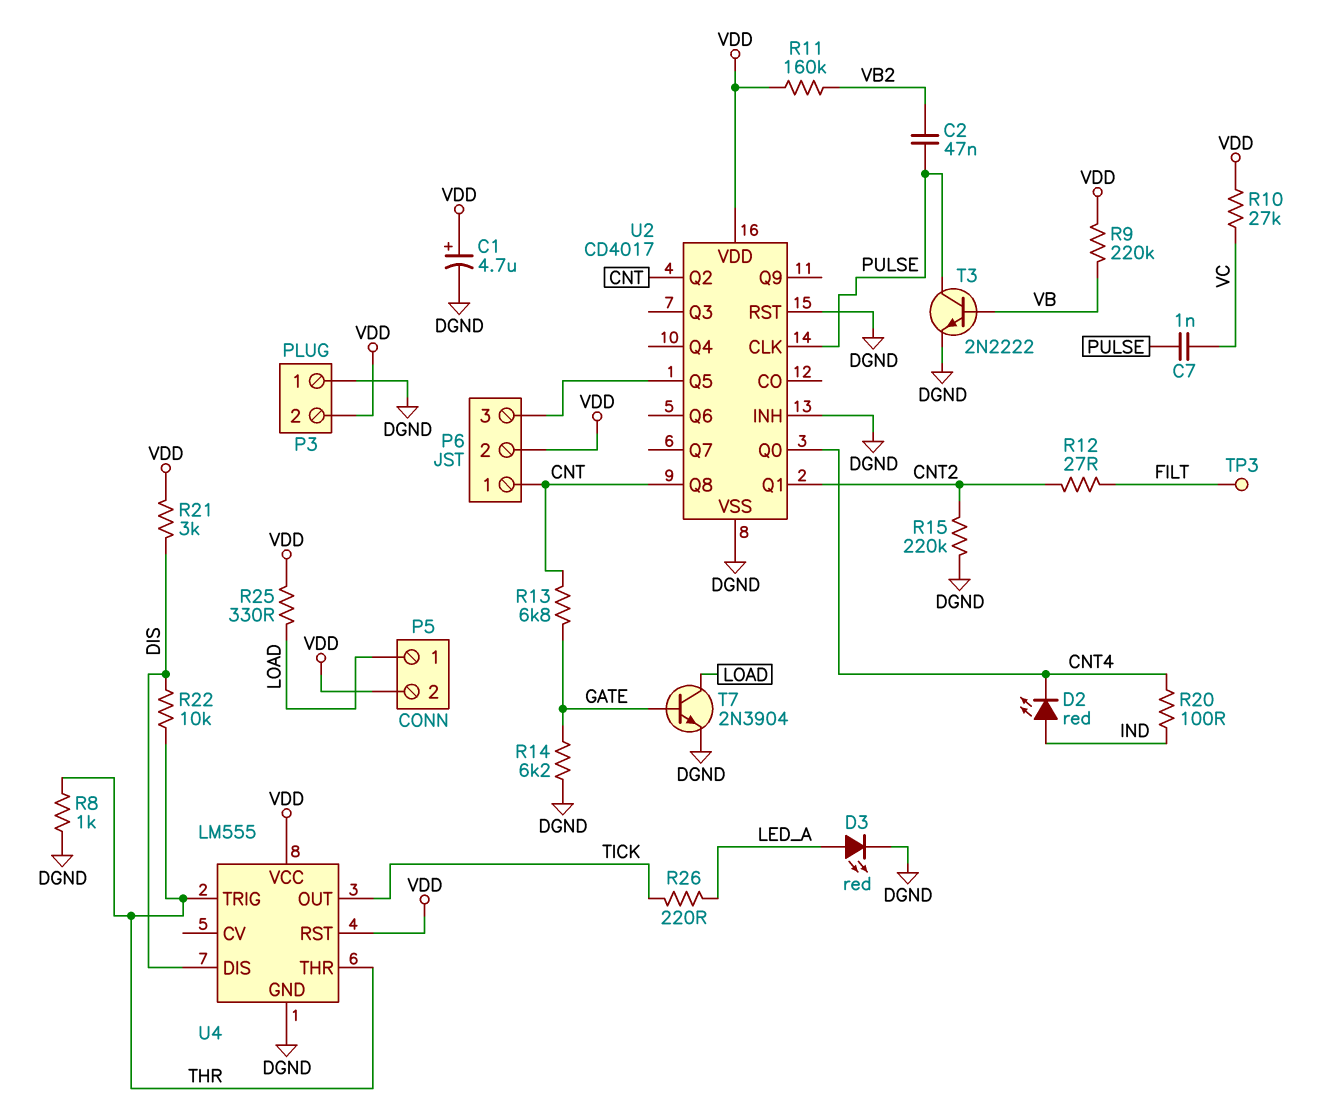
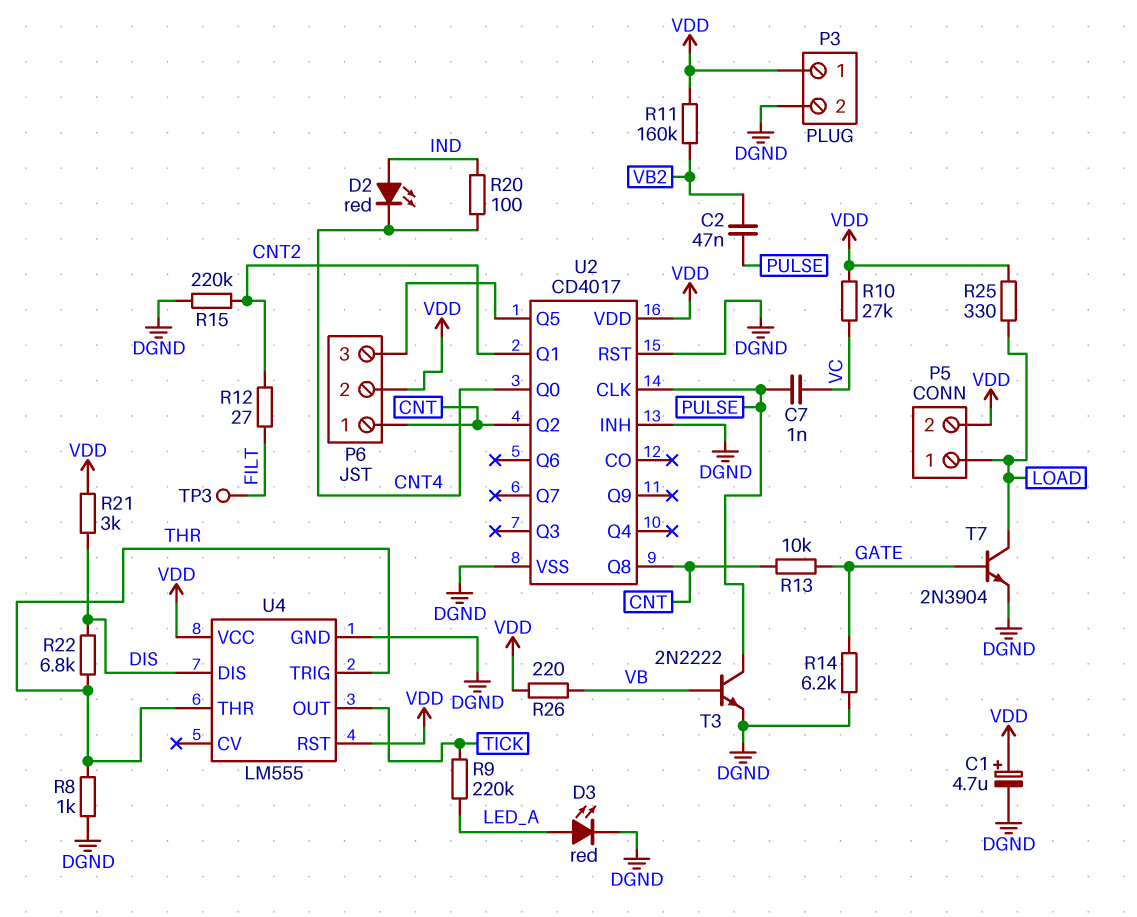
P3 pin 1: DGND -> VDD
P3 pin 2: VDD -> DGND
R9: 220k (VB, VDD) -> 220k (LED_A, TICK)
R13: 6.8k (CNT, GATE) -> 10k (CNT, GATE)
R22: 10k (DIS, THR) -> 6.8k (DIS, THR)
R26: 220 (LED_A, TICK) -> 220 (VB, VDD)

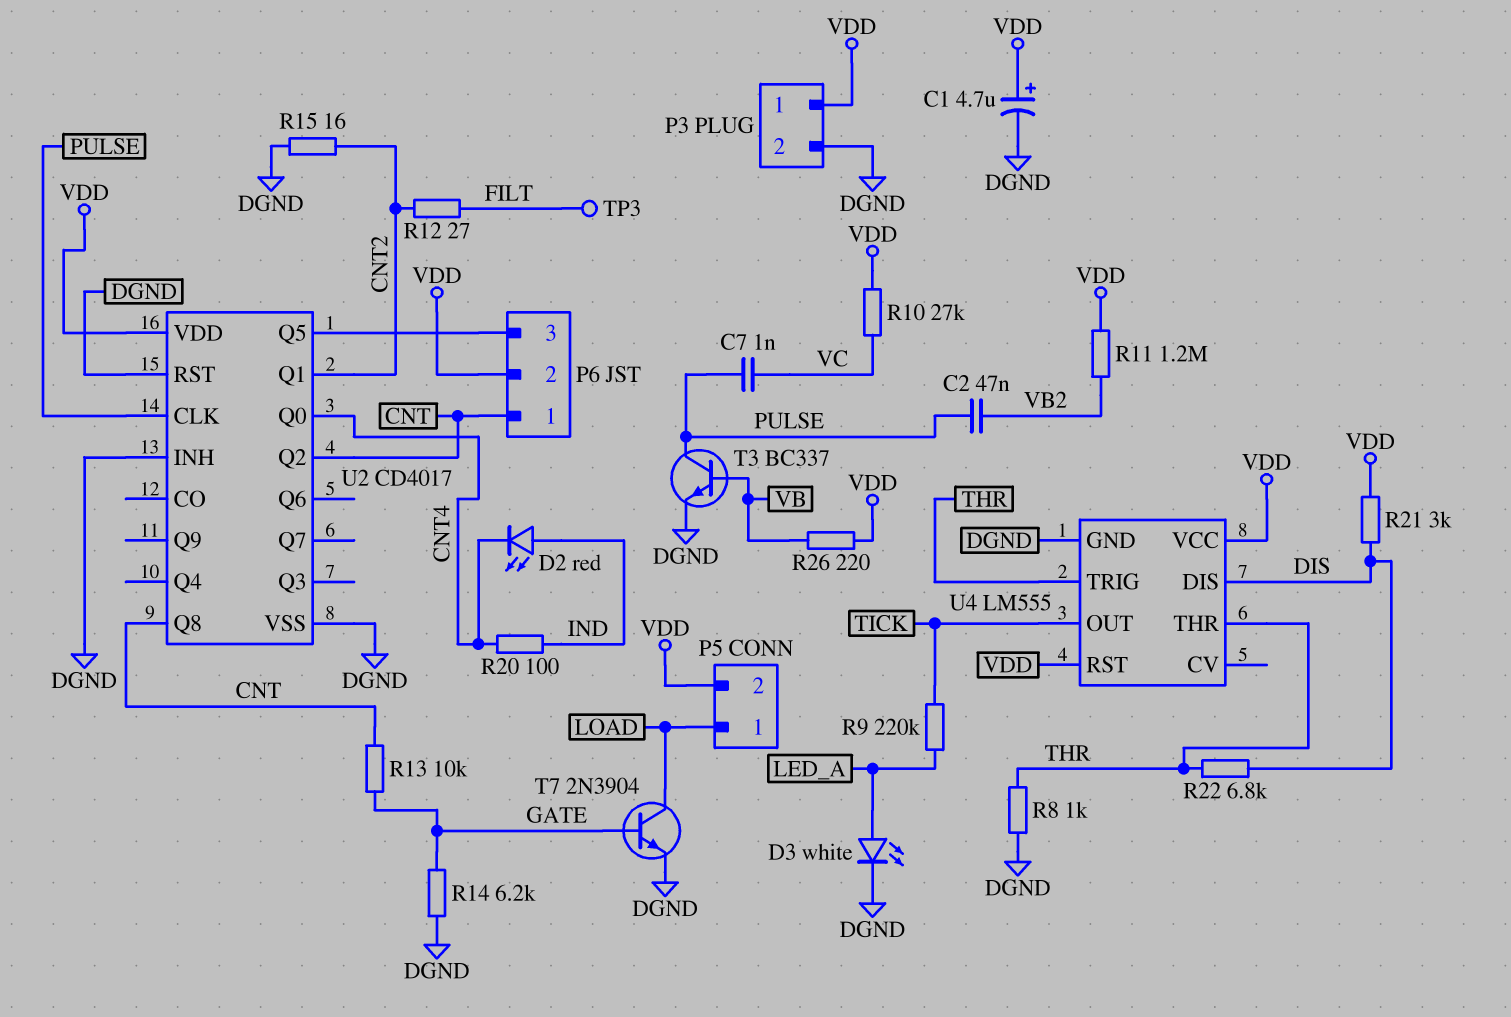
D3: LED red (A LED_A, K DGND) -> LED white (A LED_A, K DGND)
R11: 160k (VB2, VDD) -> 1.2M (VB2, VDD)
R15: 220k (CNT2, DGND) -> 16 (CNT2, DGND)
R25: 330 (LOAD, VDD) -> none
T3: NPN 2N2222 (B VB, C PULSE, E DGND) -> NPN BC337 (B VB, C PULSE, E DGND)

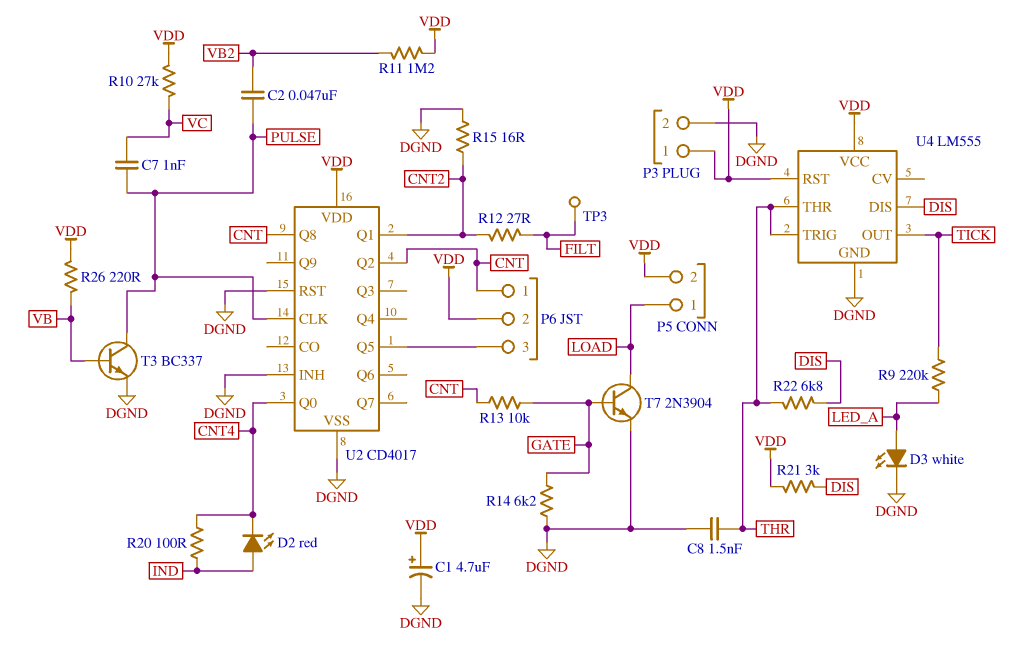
C8: none -> 1.5nF (DGND, THR)
R8: 1k (DGND, THR) -> none

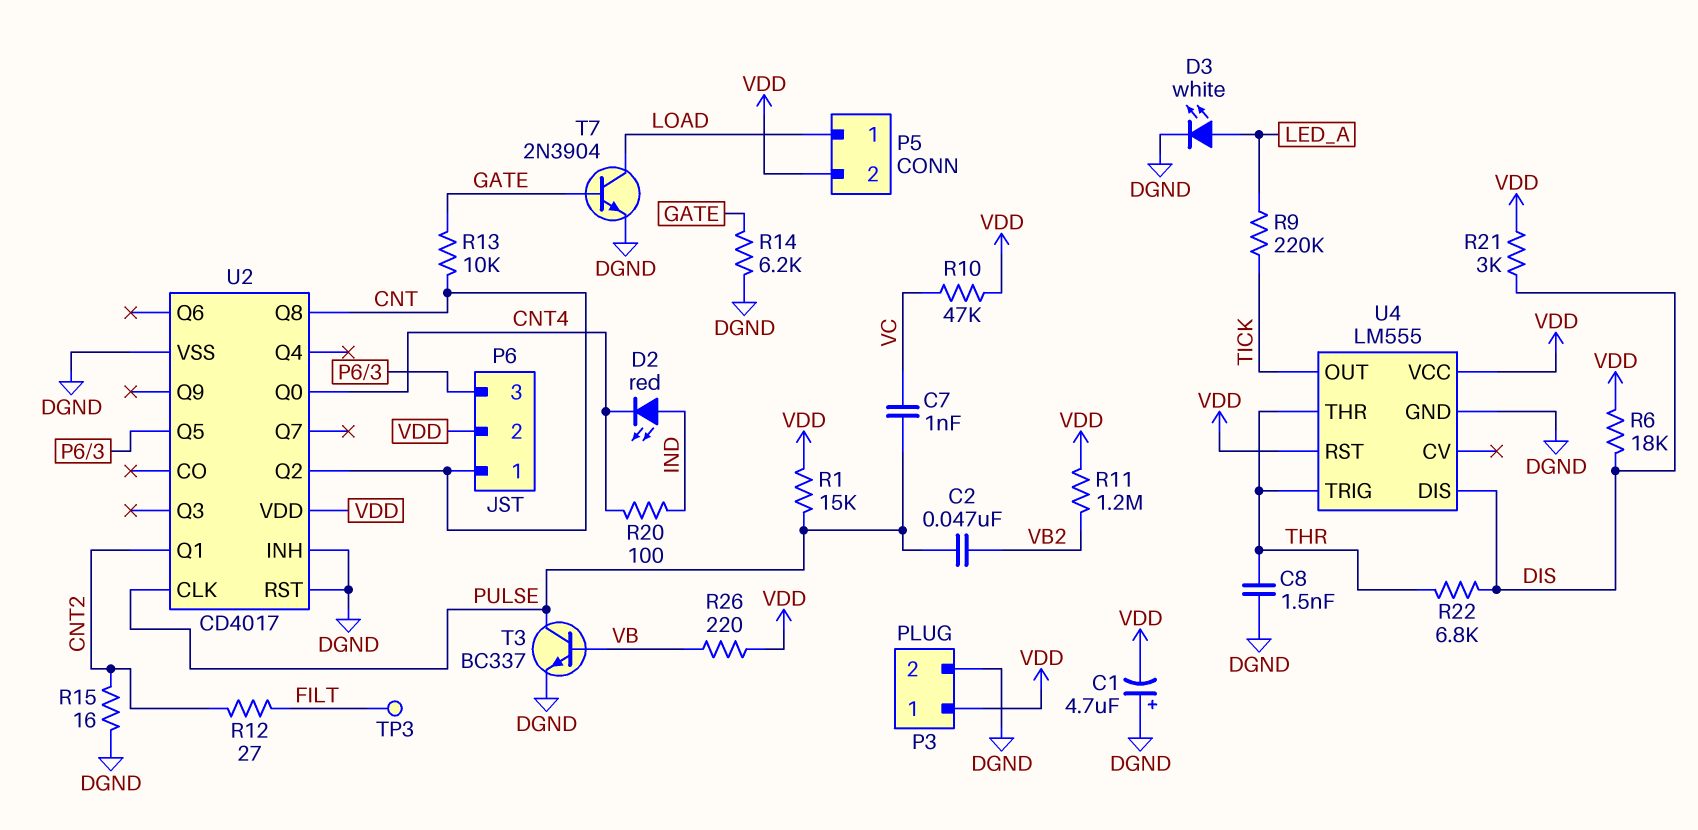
C1: 4.7uF (plus VDD, minus DGND) -> 4.7uF (plus DGND, minus VDD)
R1: none -> 15k (PULSE, VDD)
R6: none -> 18k (DIS, VDD)
R10: 27k (VC, VDD) -> 47k (VC, VDD)

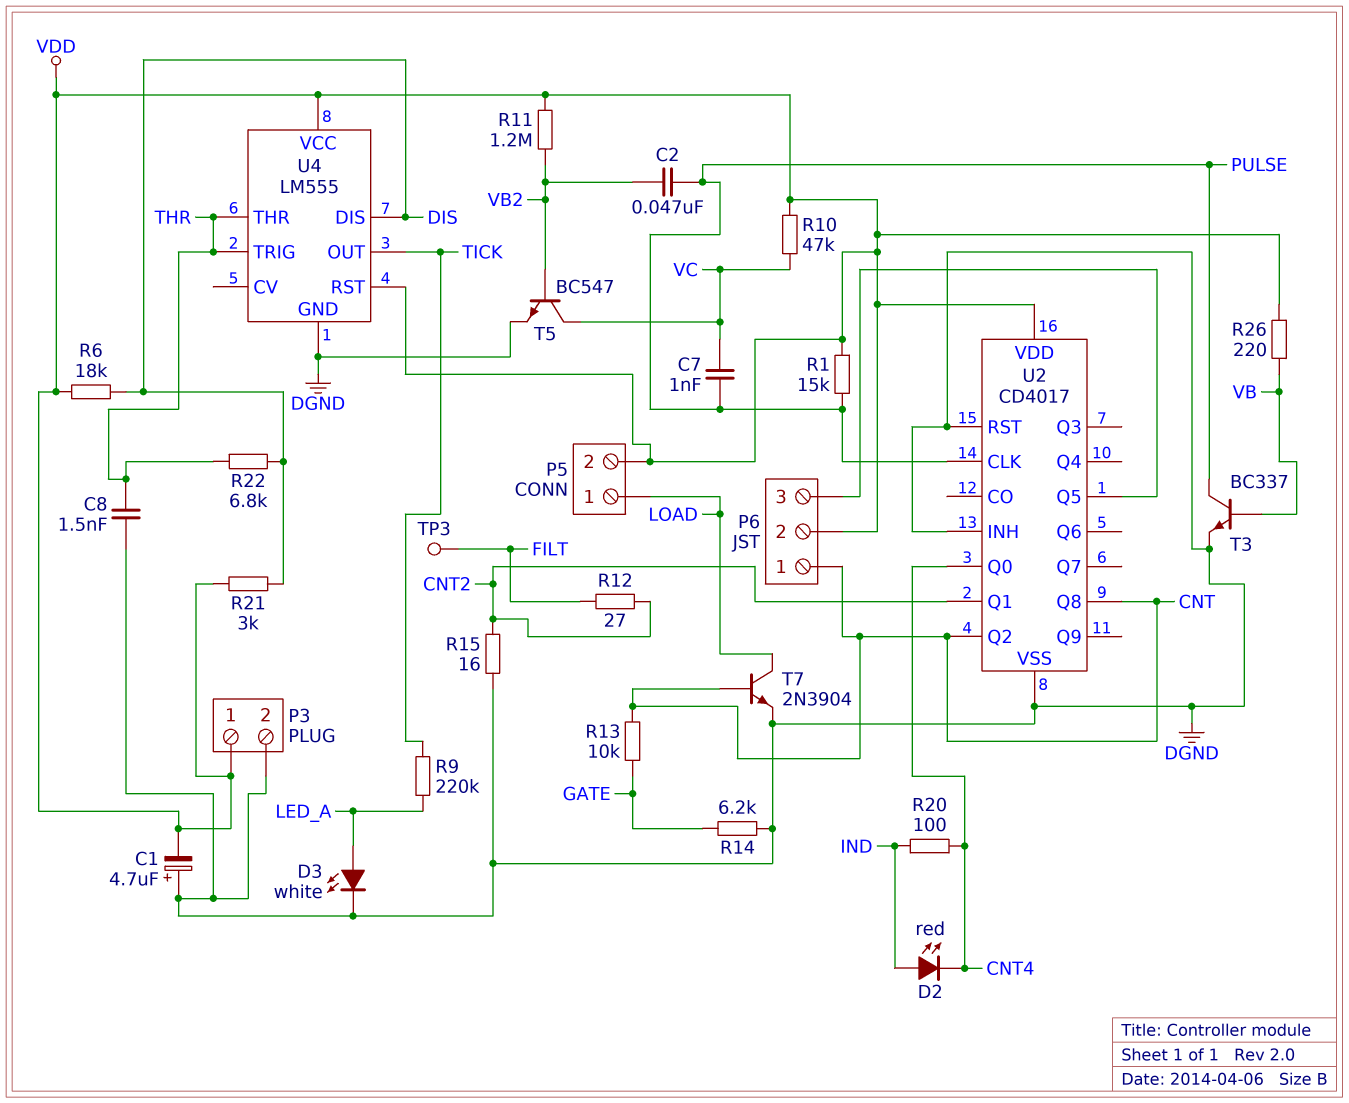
T5: none -> NPN BC547 (B VB2, C VC, E DGND)
T7: NPN 2N3904 (B GATE, C LOAD, E DGND) -> NPN 2N3904 (B CNT, C LOAD, E DGND)

